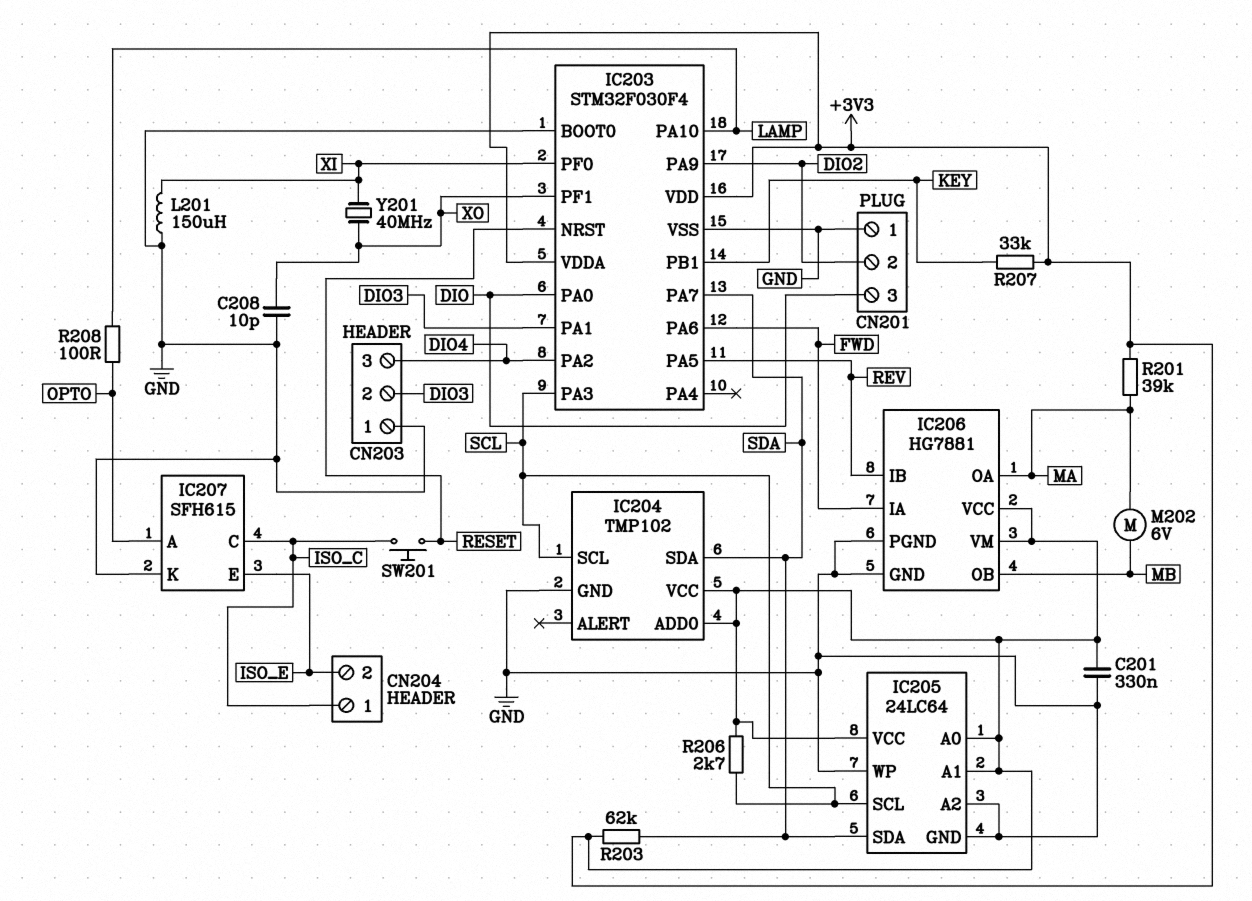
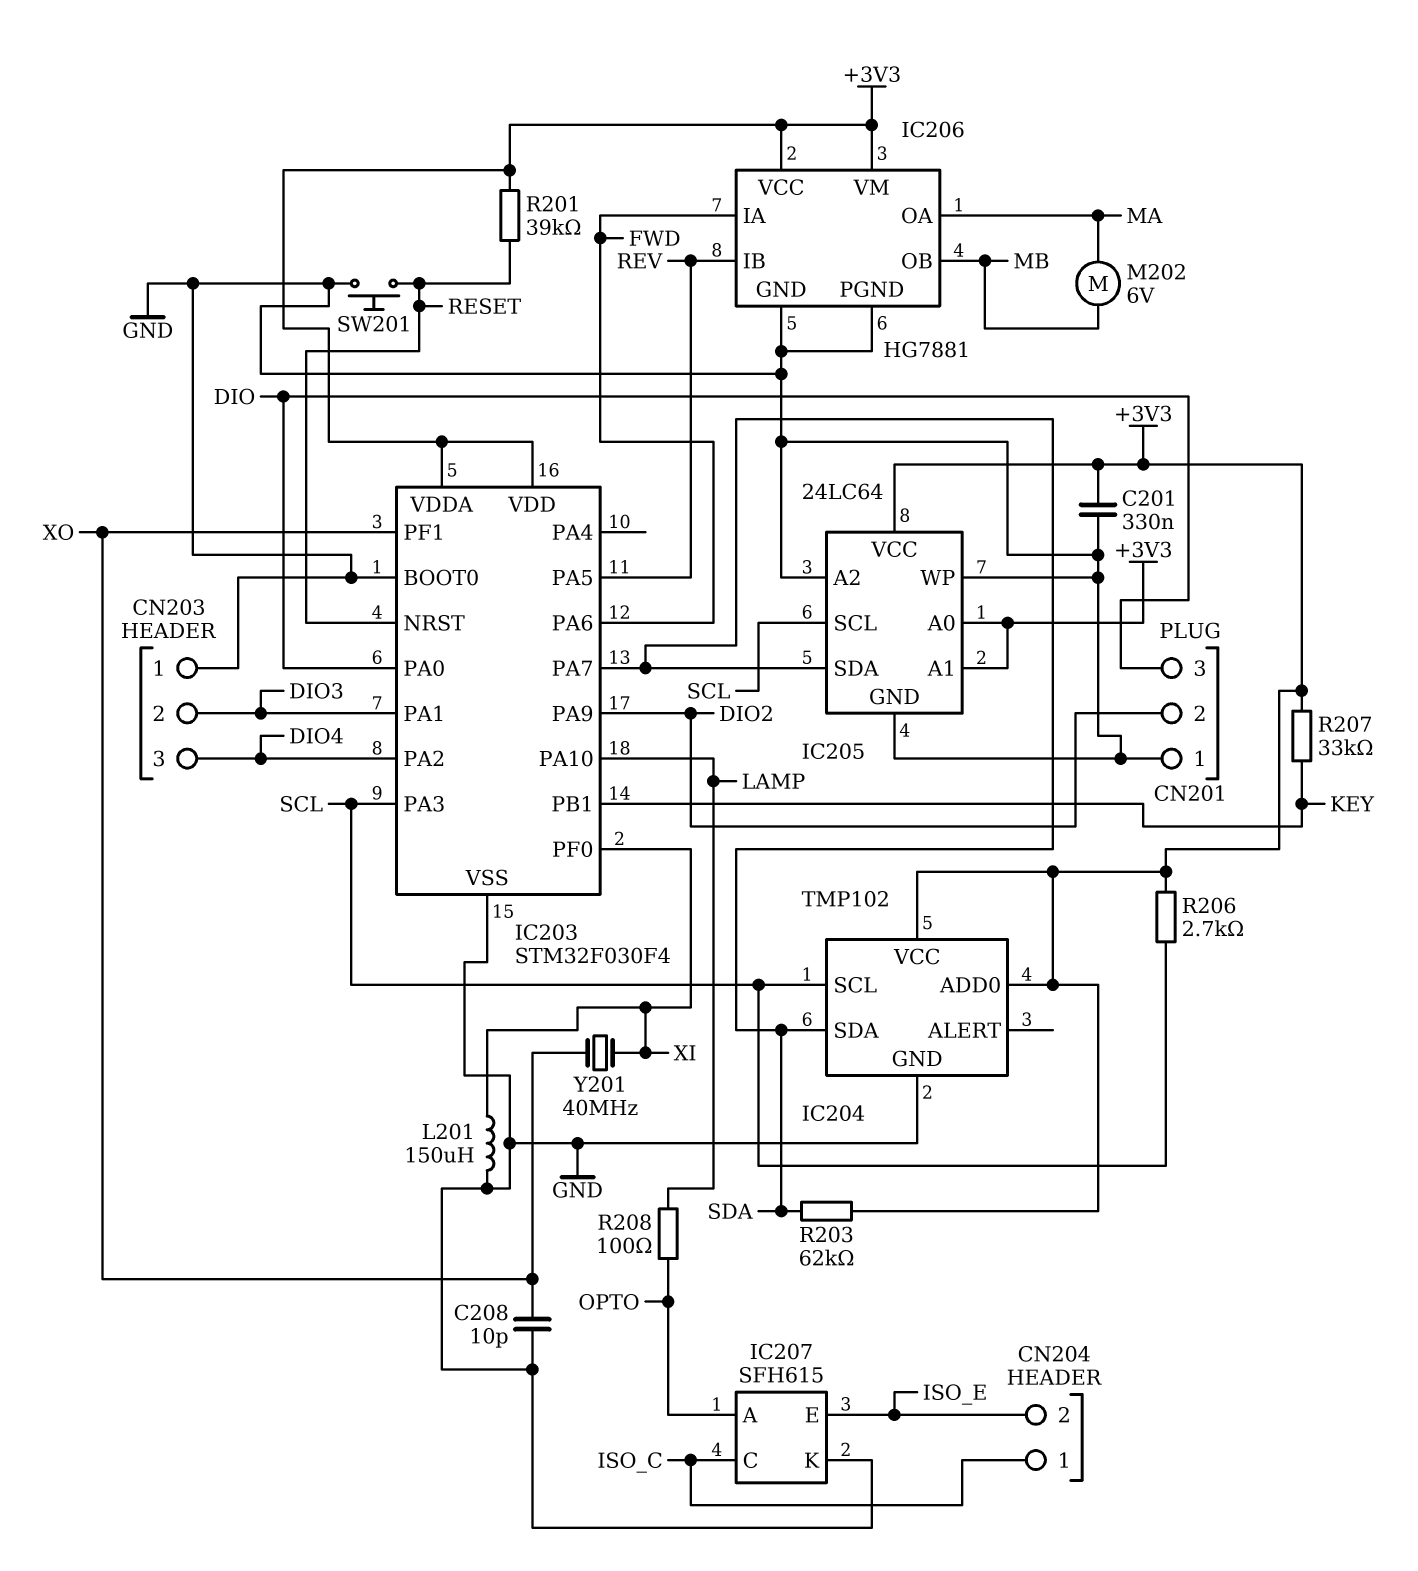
R201: 39k (+3V3, MA) -> 39k (+3V3, RESET)
SW201: button (ISO_C, RESET) -> button (GND, RESET)

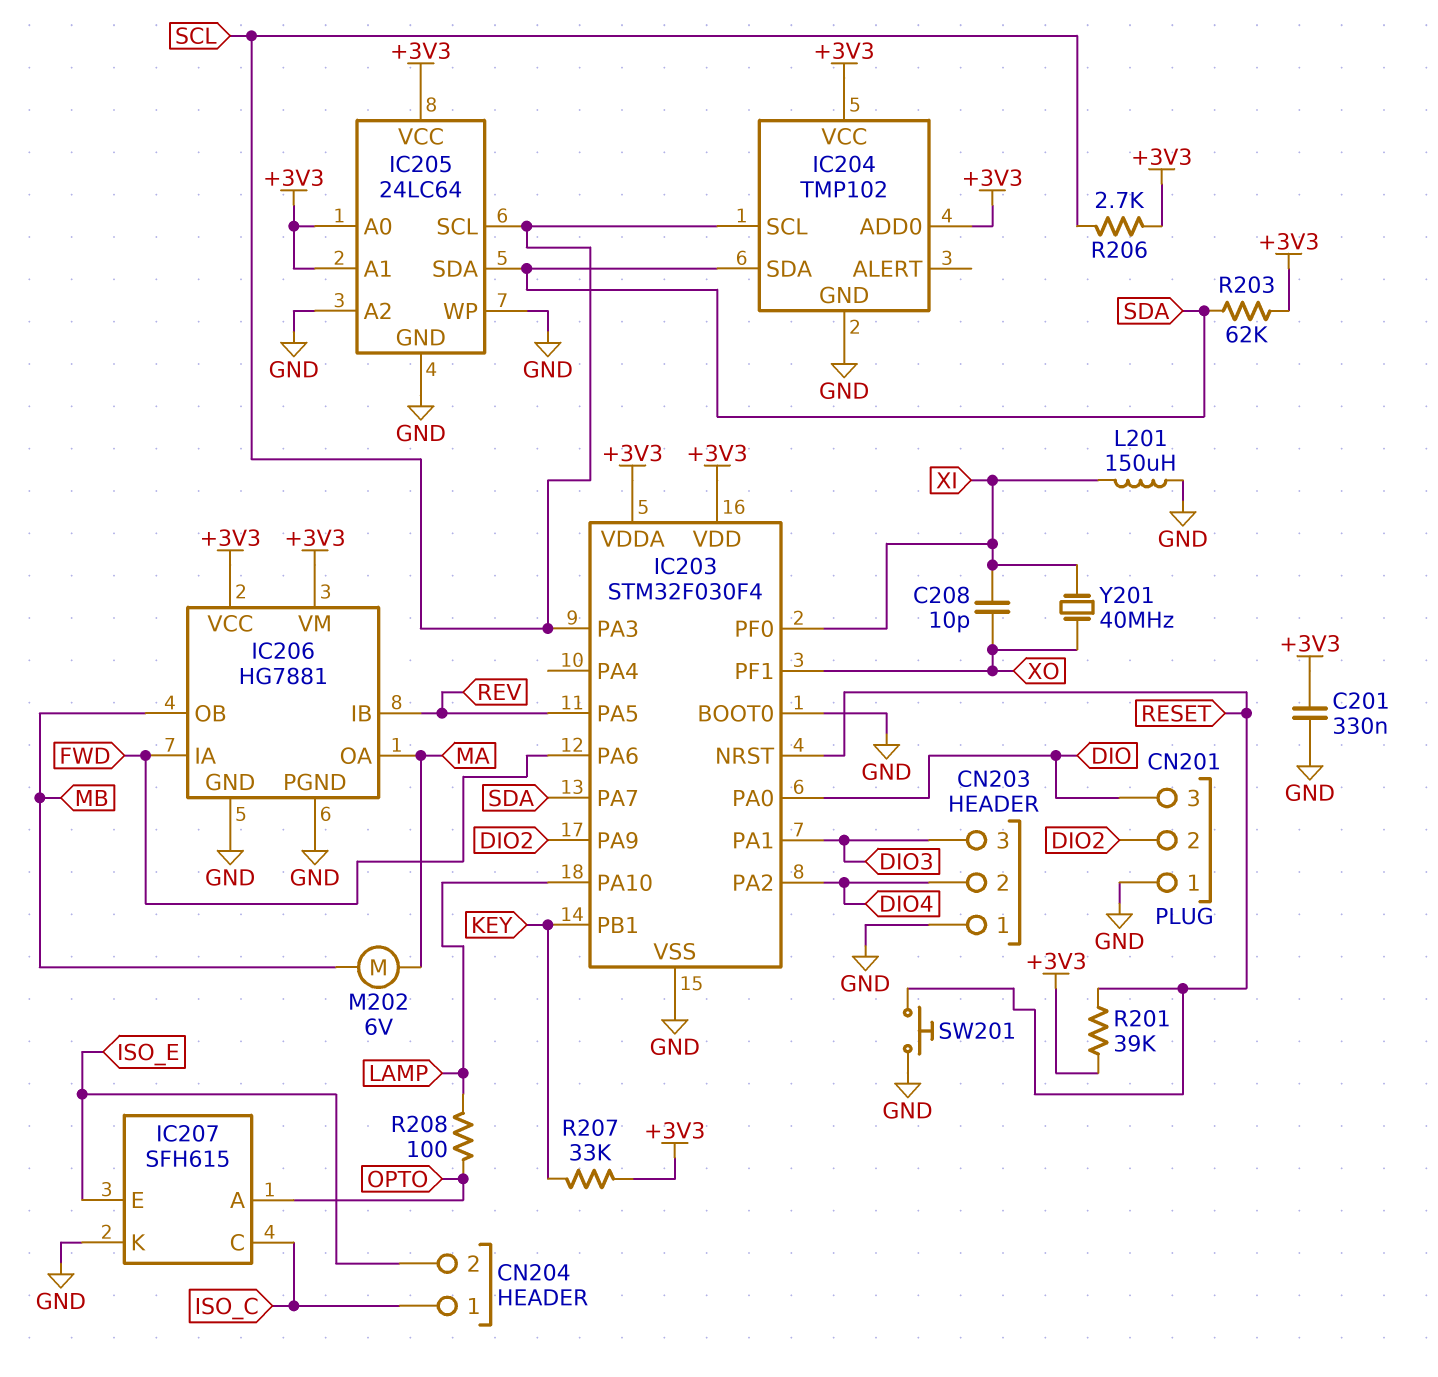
C208: 10pF (GND, XO) -> 10pF (XI, XO)
CN203 pin 2: DIO3 -> DIO4
CN203 pin 3: DIO4 -> DIO3

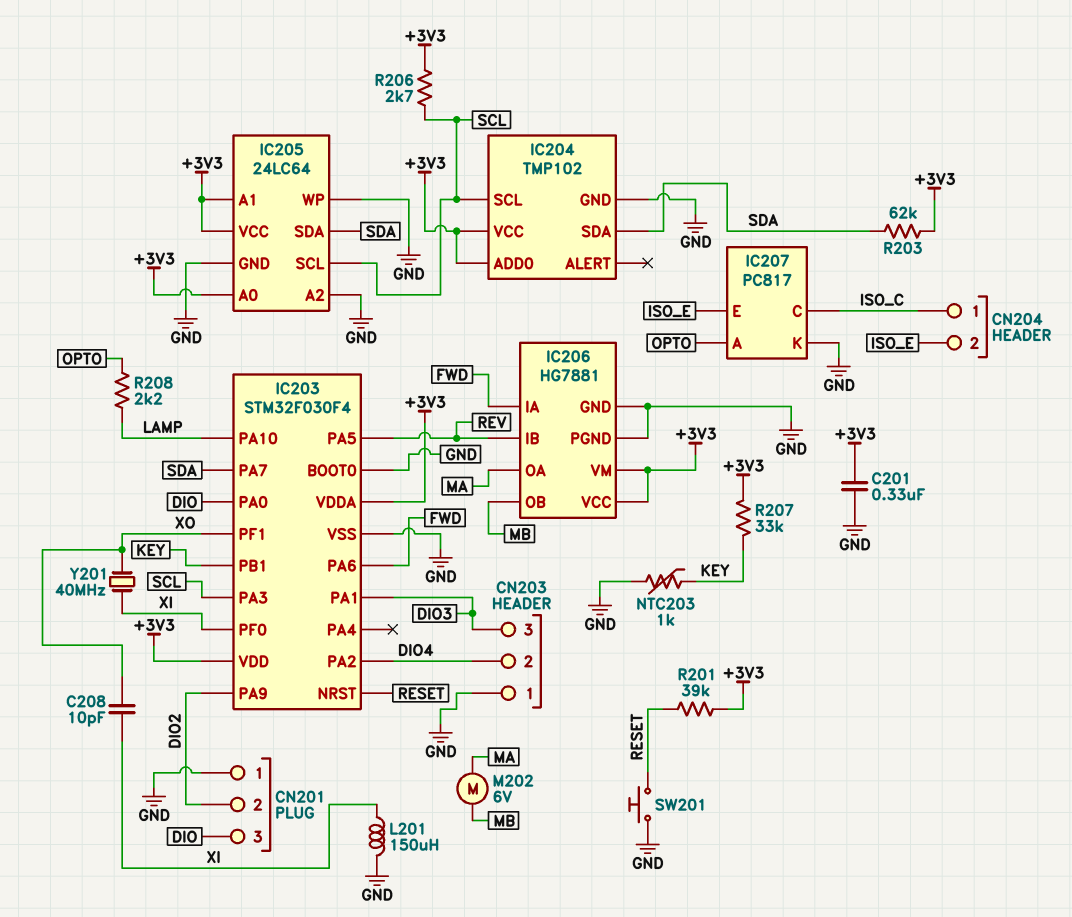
IC207: SFH615 -> PC817
NTC203: none -> 1k (GND, KEY)
R208: 100 (LAMP, OPTO) -> 2.2k (LAMP, OPTO)

